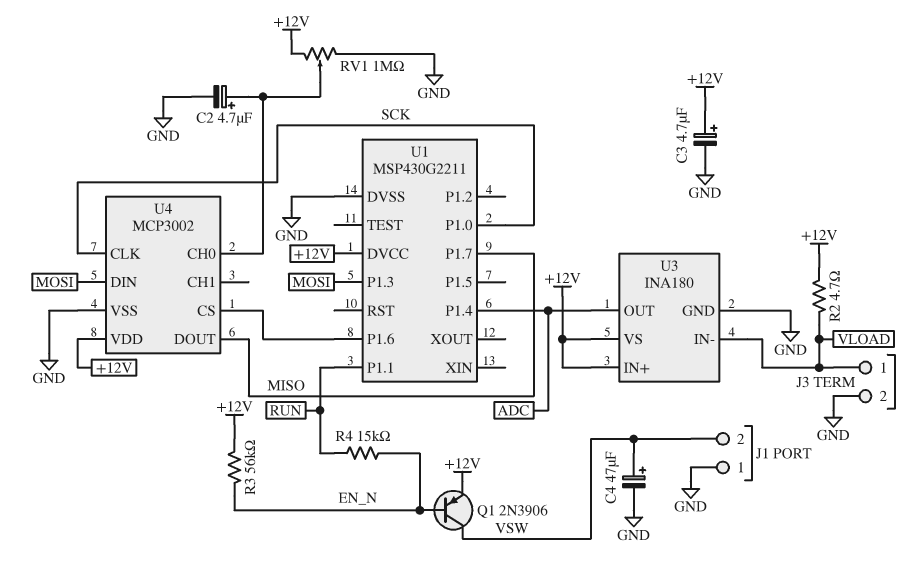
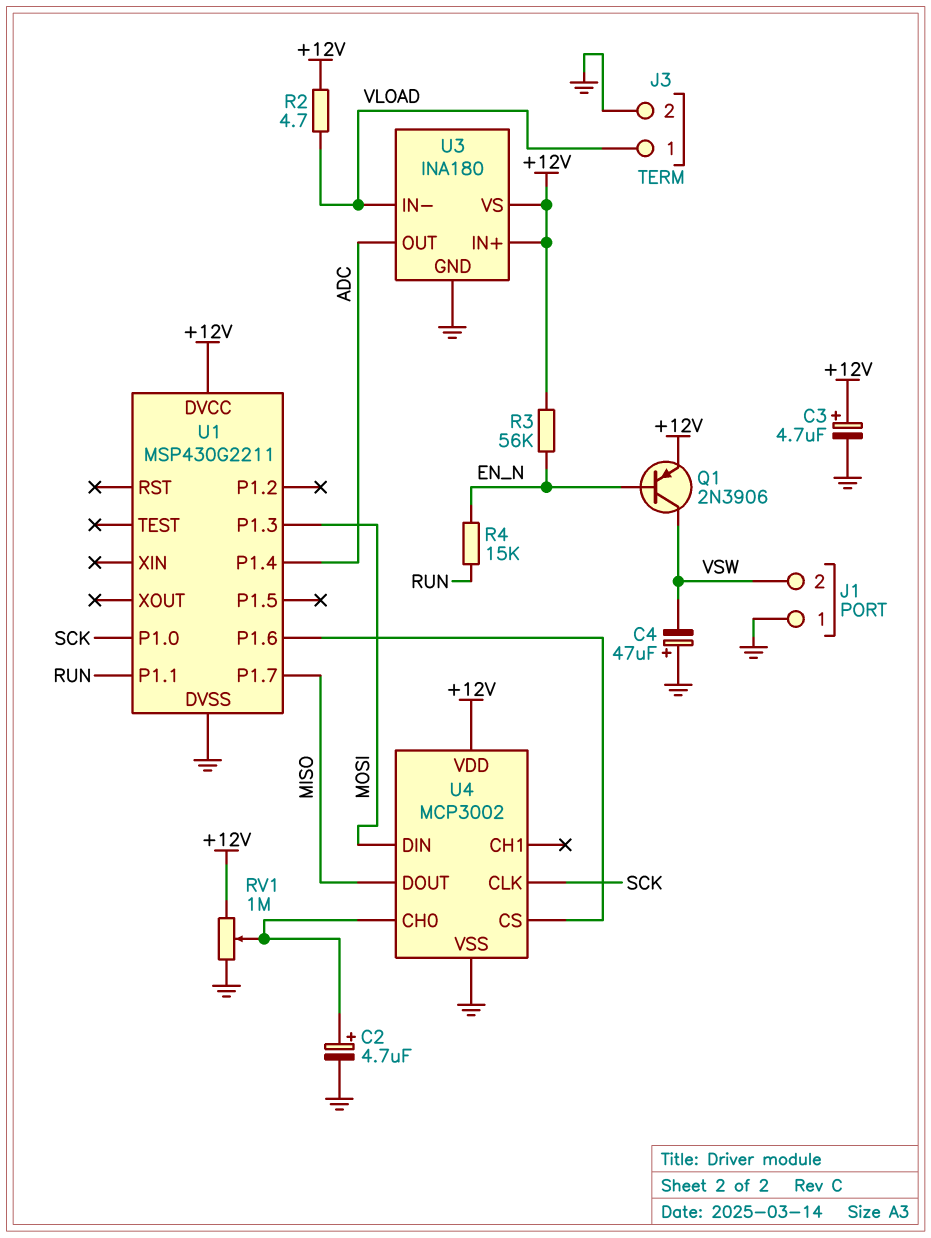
C4: 47uF (plus VSW, minus GND) -> 47uF (plus GND, minus VSW)

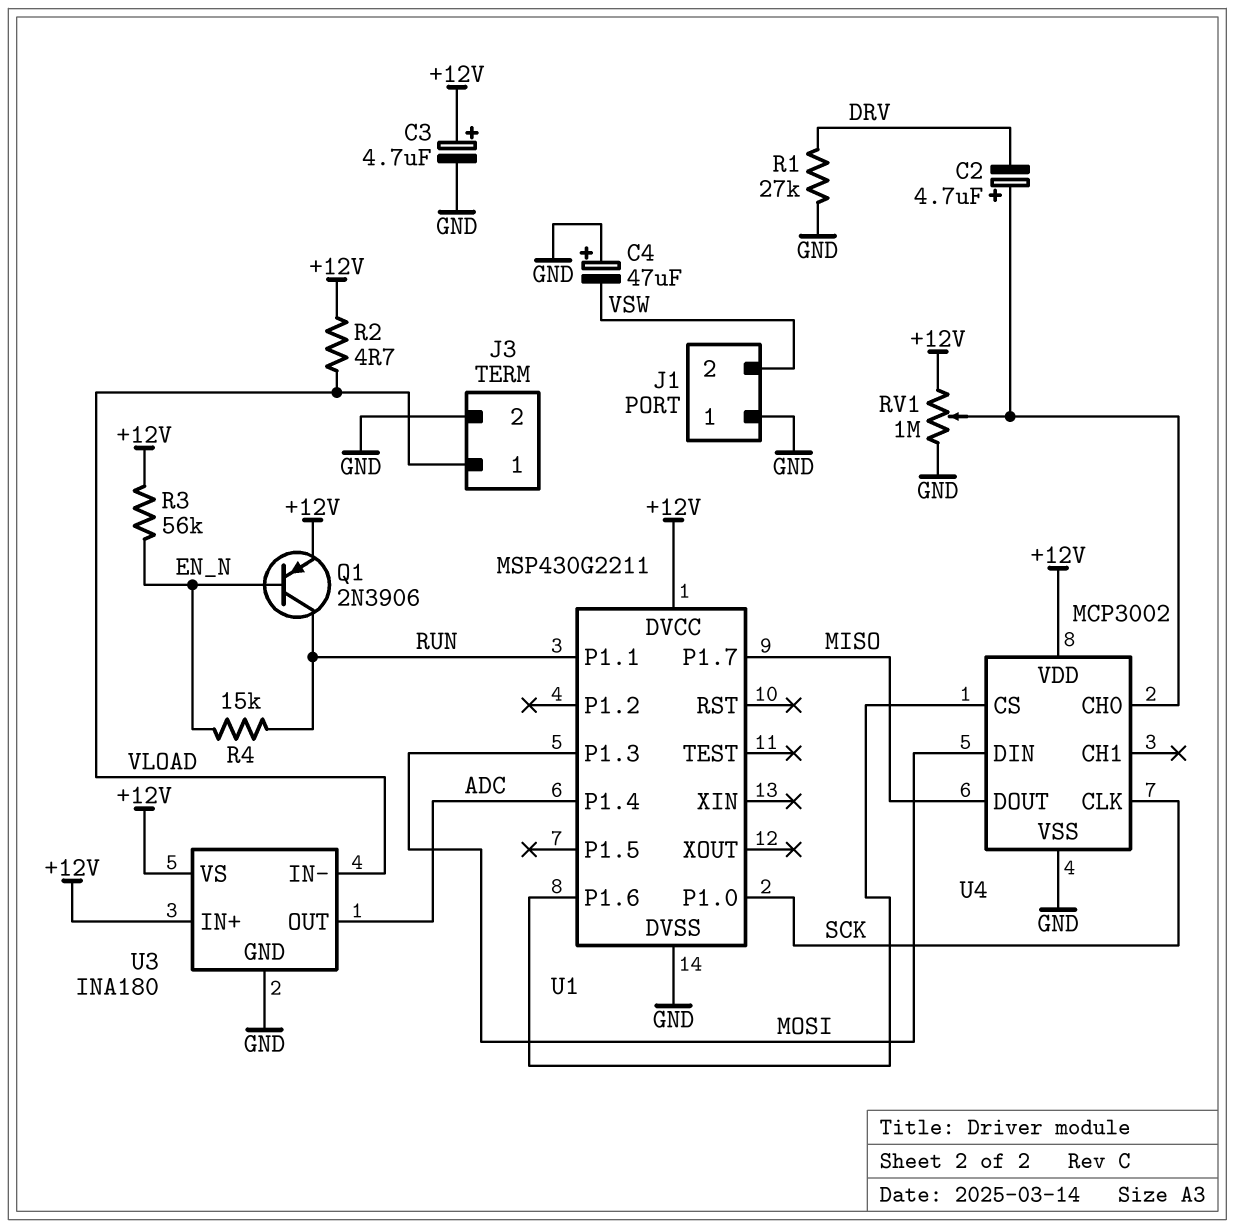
C2: 4.7uF (plus U4/CH0, minus GND) -> 4.7uF (plus U4/CH0, minus DRV)
Q1: PNP 2N3906 (B EN_N, C VSW, E +12V) -> PNP 2N3906 (B EN_N, C RUN, E +12V)
R1: none -> 27k (DRV, GND)

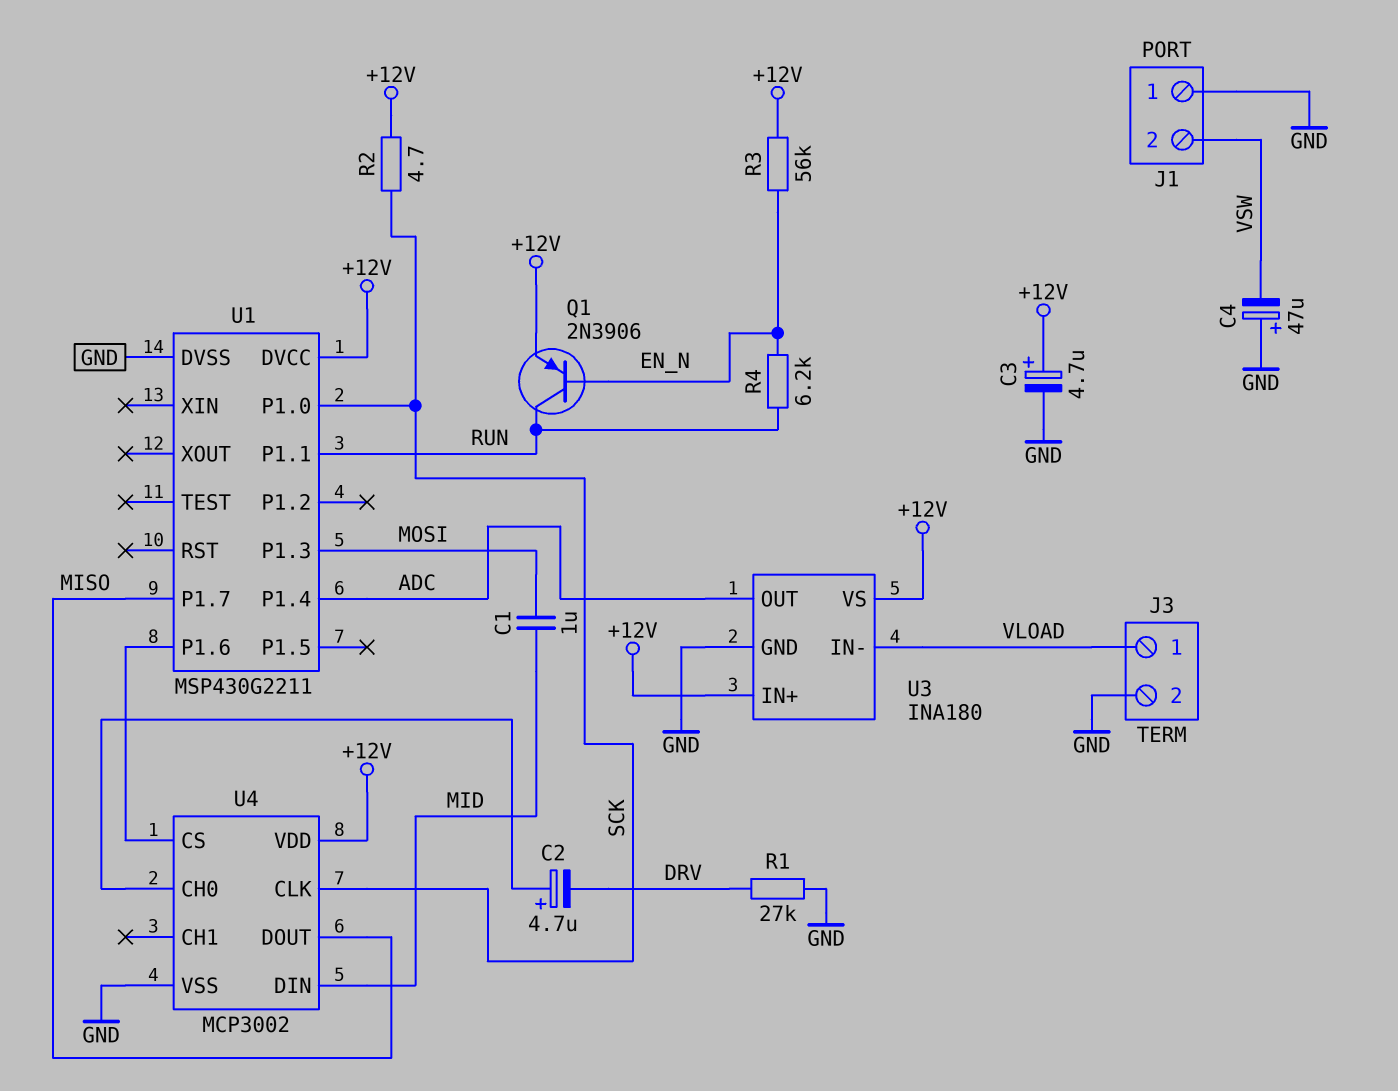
C1: none -> 1uF (MID, MOSI)
R2: 4.7 (+12V, VLOAD) -> 4.7 (+12V, SCK)
R4: 15k (EN_N, RUN) -> 6.2k (EN_N, RUN)
RV1: 1M (+12V, GND, wiper U4/CH0) -> none
U4 pin DIN: MOSI -> MID

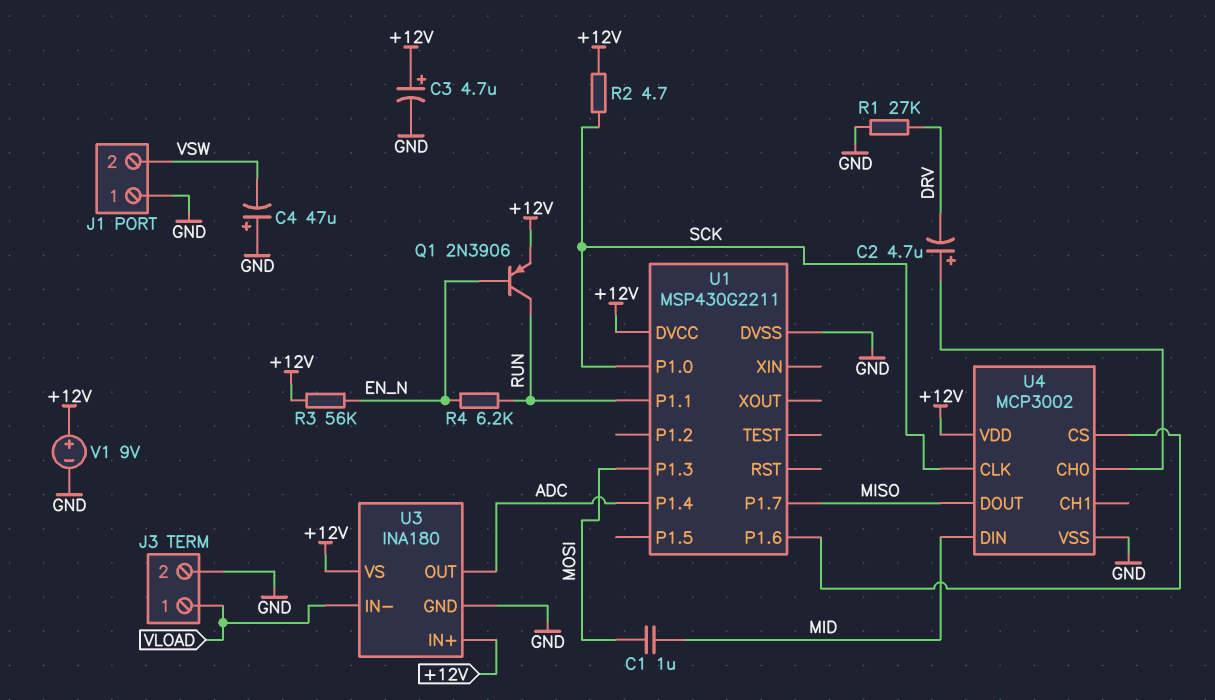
V1: none -> 9V (plus +12V, minus GND)

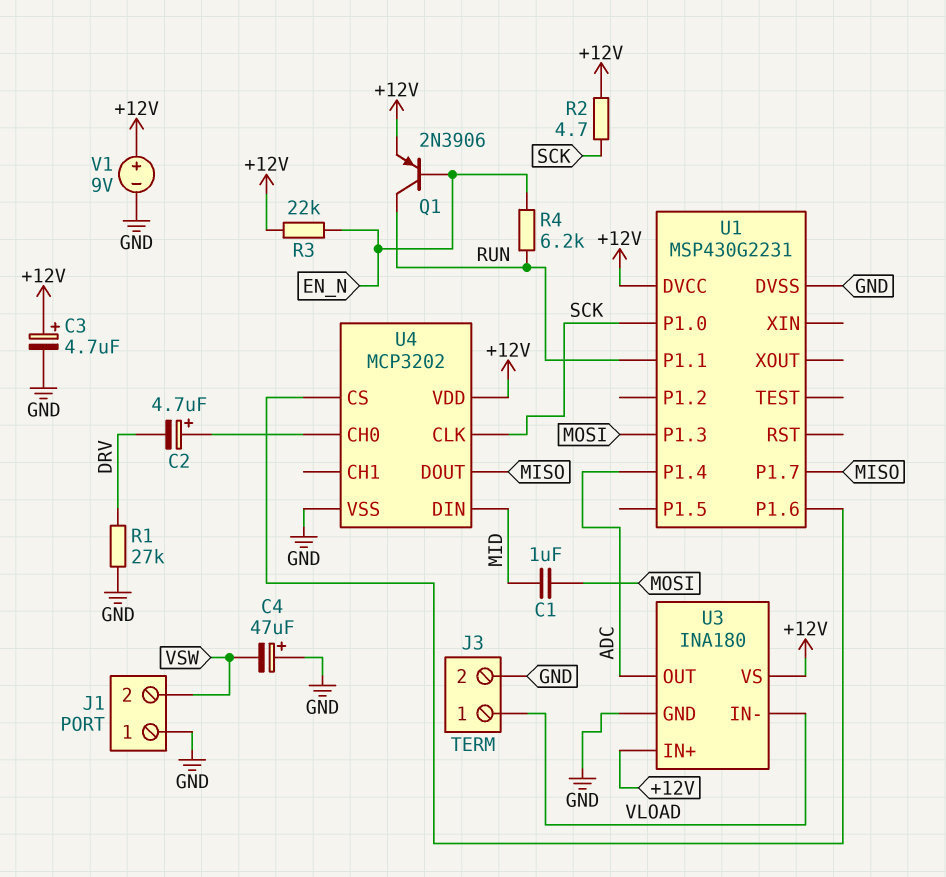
R3: 56k (+12V, EN_N) -> 22k (+12V, EN_N)
U1: MSP430G2211 -> MSP430G2231
U4: MCP3002 -> MCP3202

